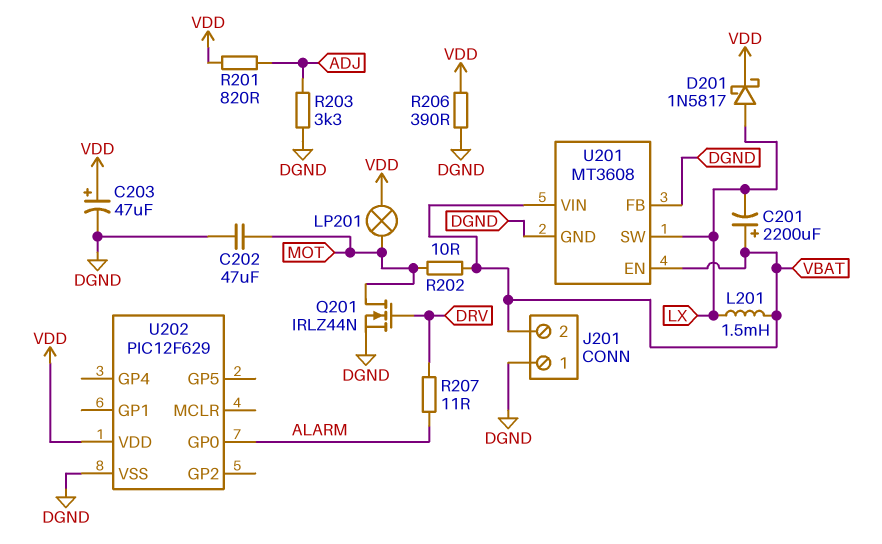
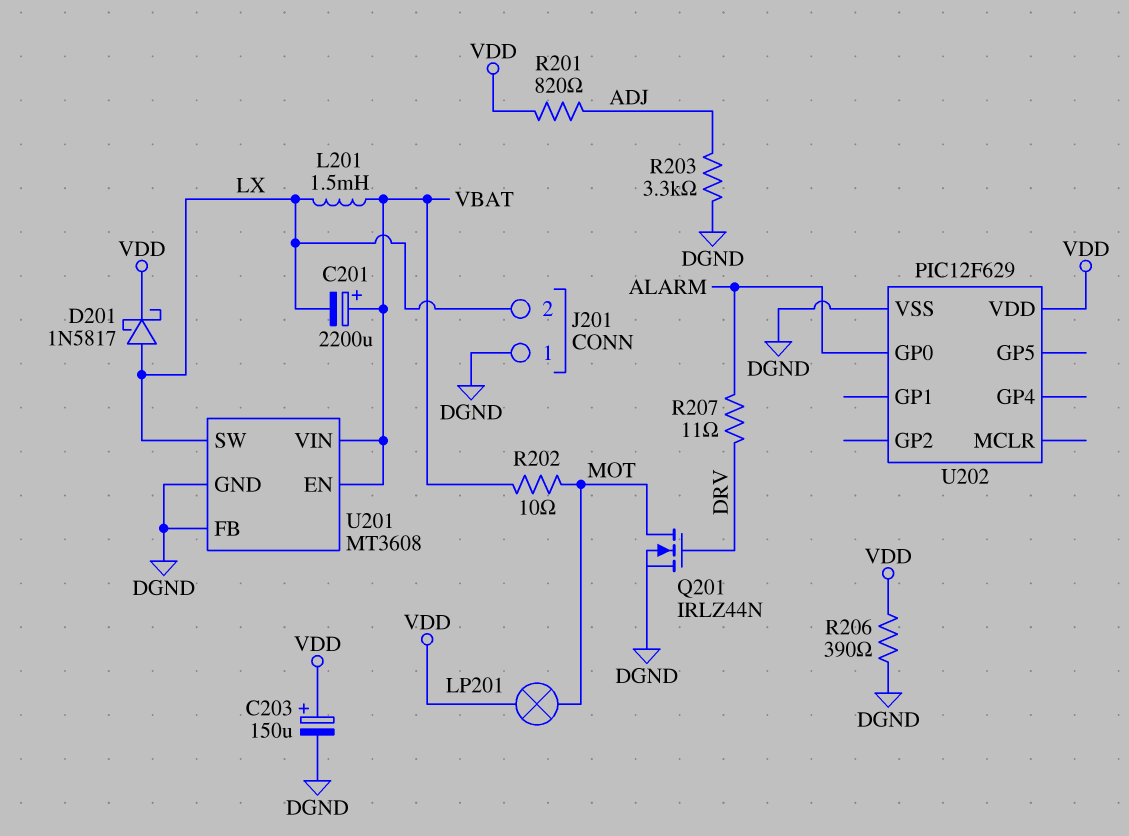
C202: 47uF (DGND, MOT) -> none
C203: 47uF (plus VDD, minus DGND) -> 150uF (plus VDD, minus DGND)
J201 pin 2: VBAT -> LX

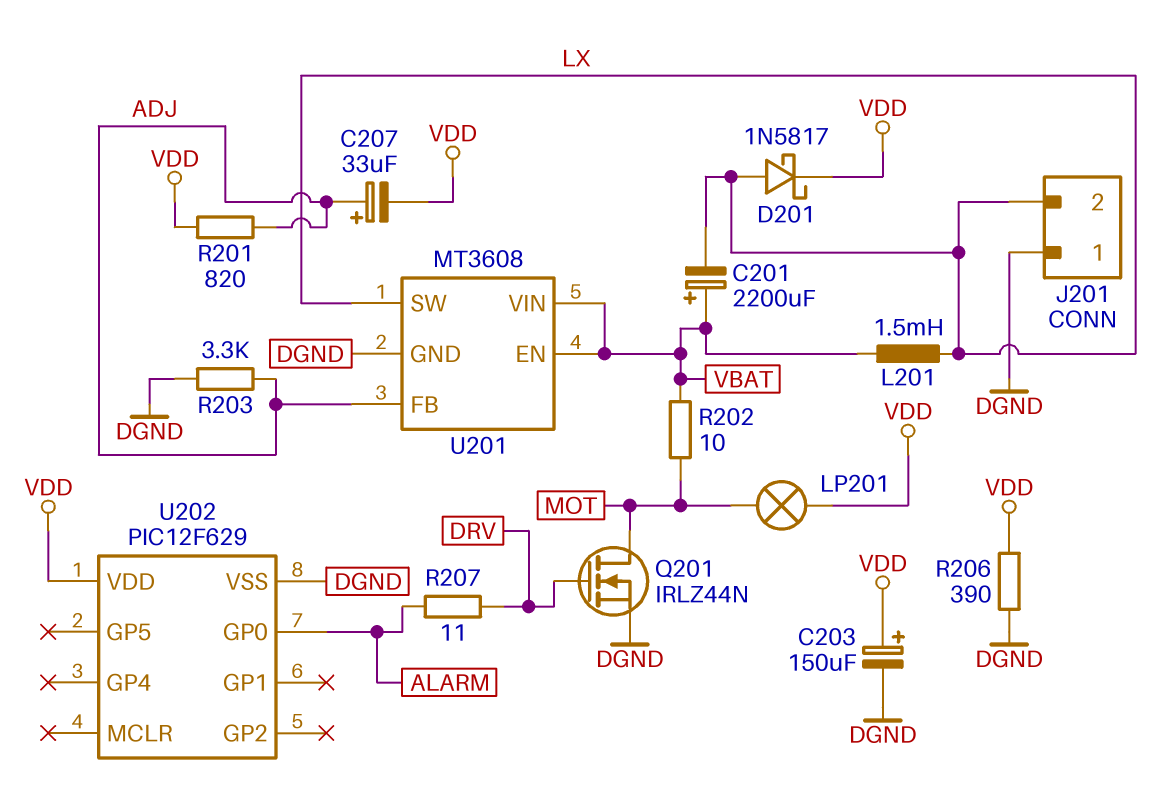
C207: none -> 33uF (plus ADJ, minus VDD)
U201 pin FB: DGND -> ADJ

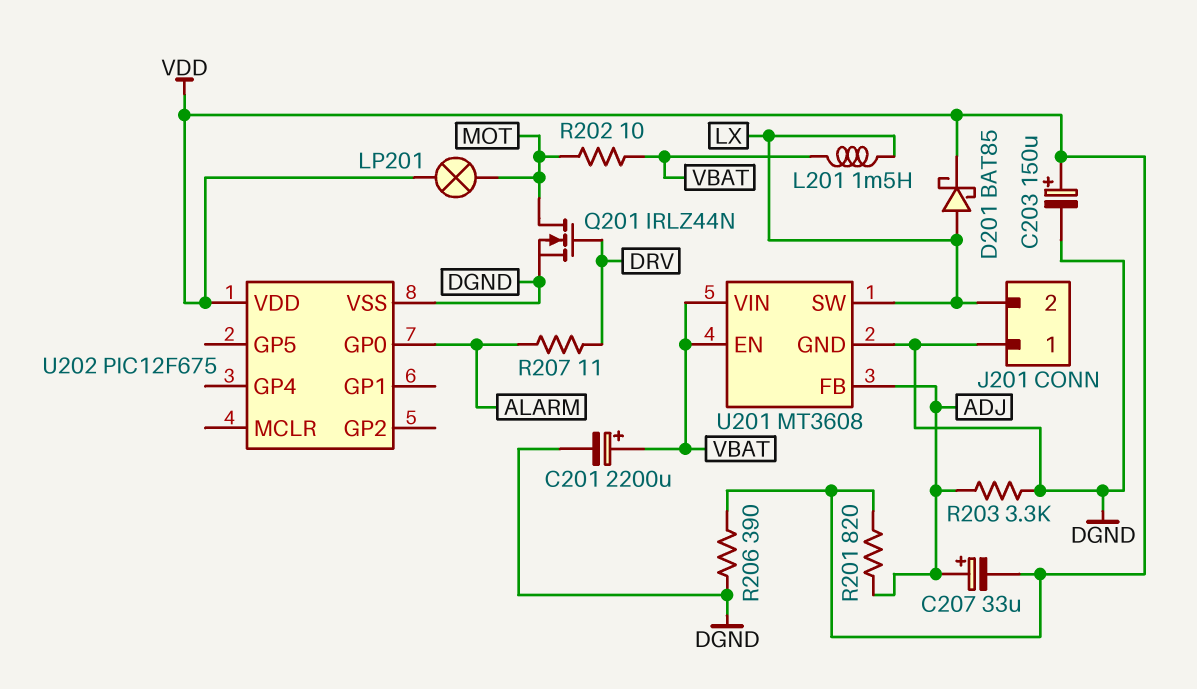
C201: 2200uF (plus VBAT, minus LX) -> 2200uF (plus VBAT, minus DGND)
D201: schottky 1N5817 (A LX, K VDD) -> schottky BAT85 (A LX, K VDD)
U202: PIC12F629 -> PIC12F675

